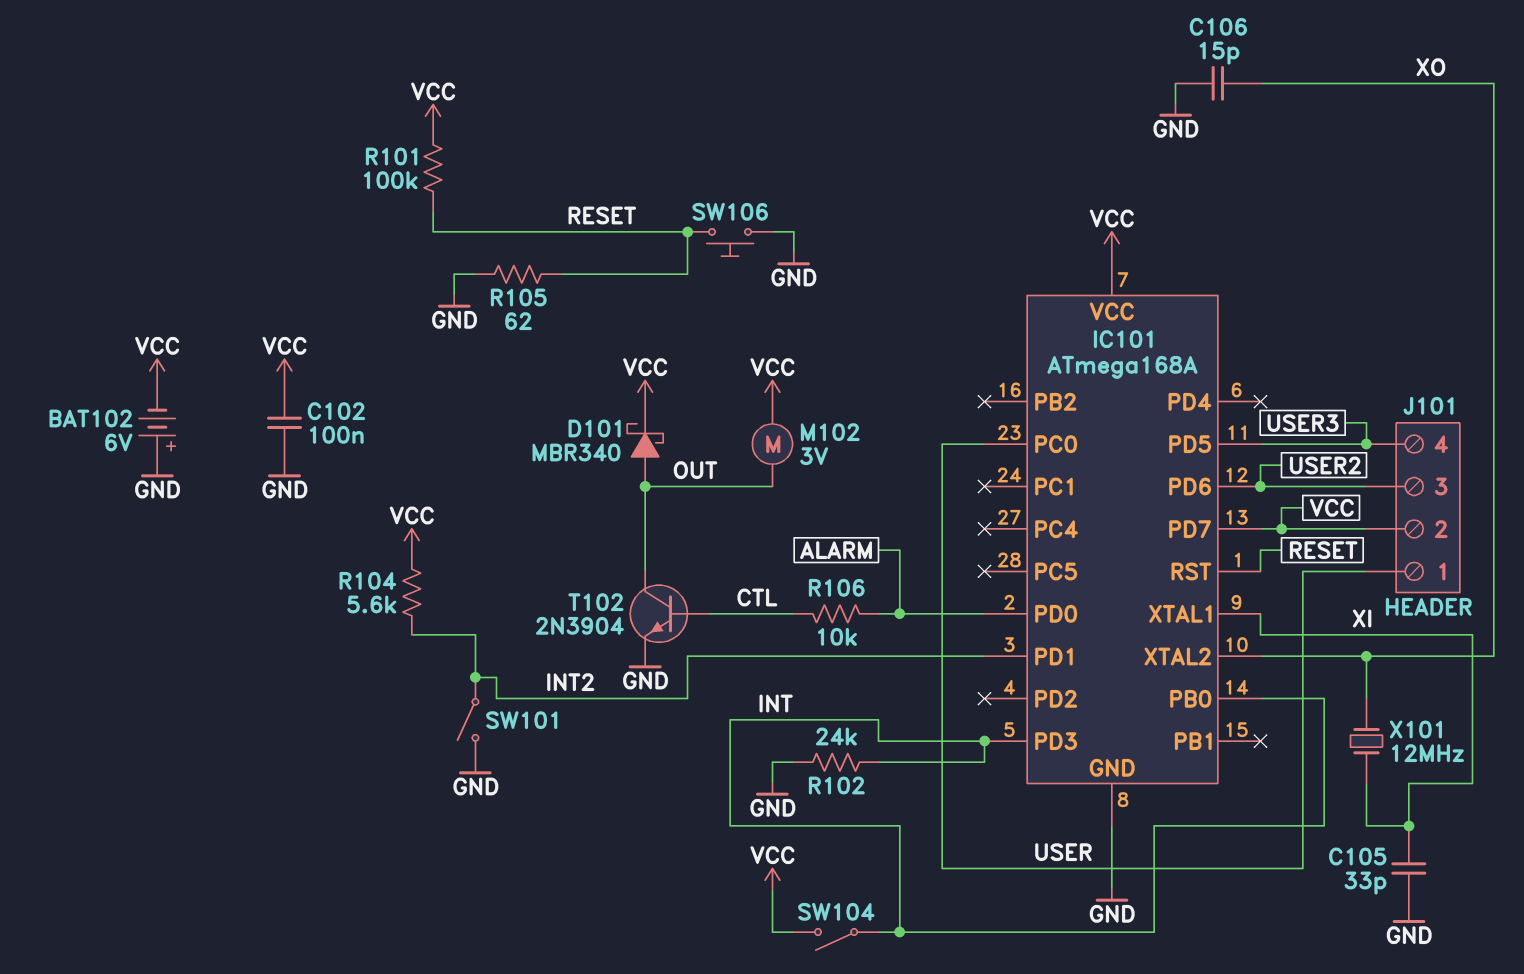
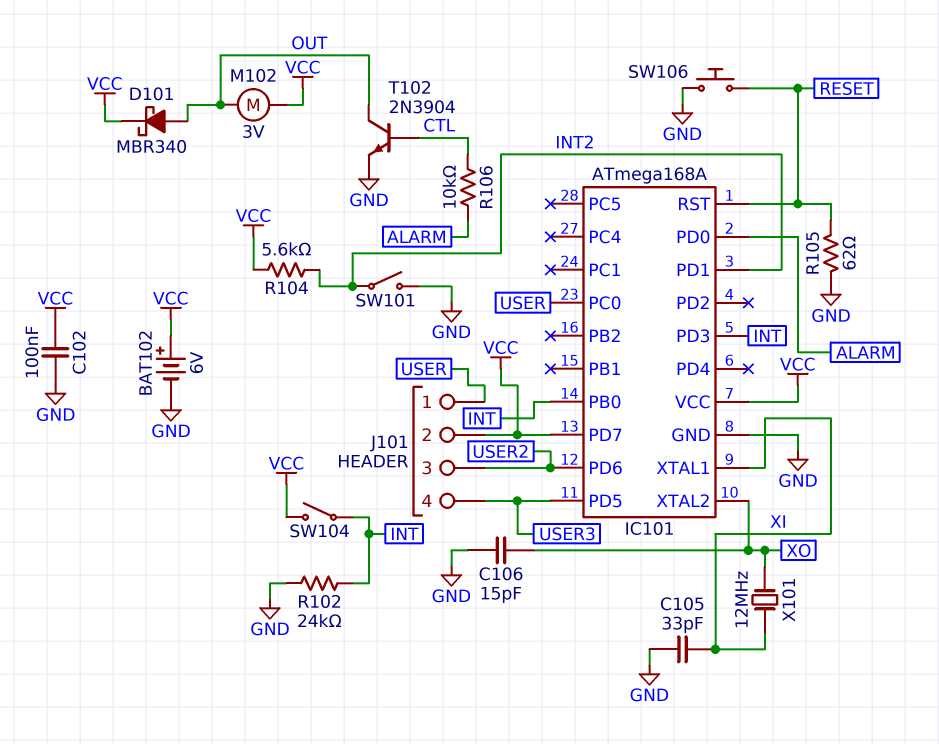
BAT102: 6V (plus GND, minus VCC) -> 6V (plus VCC, minus GND)
R101: 100k (RESET, VCC) -> none

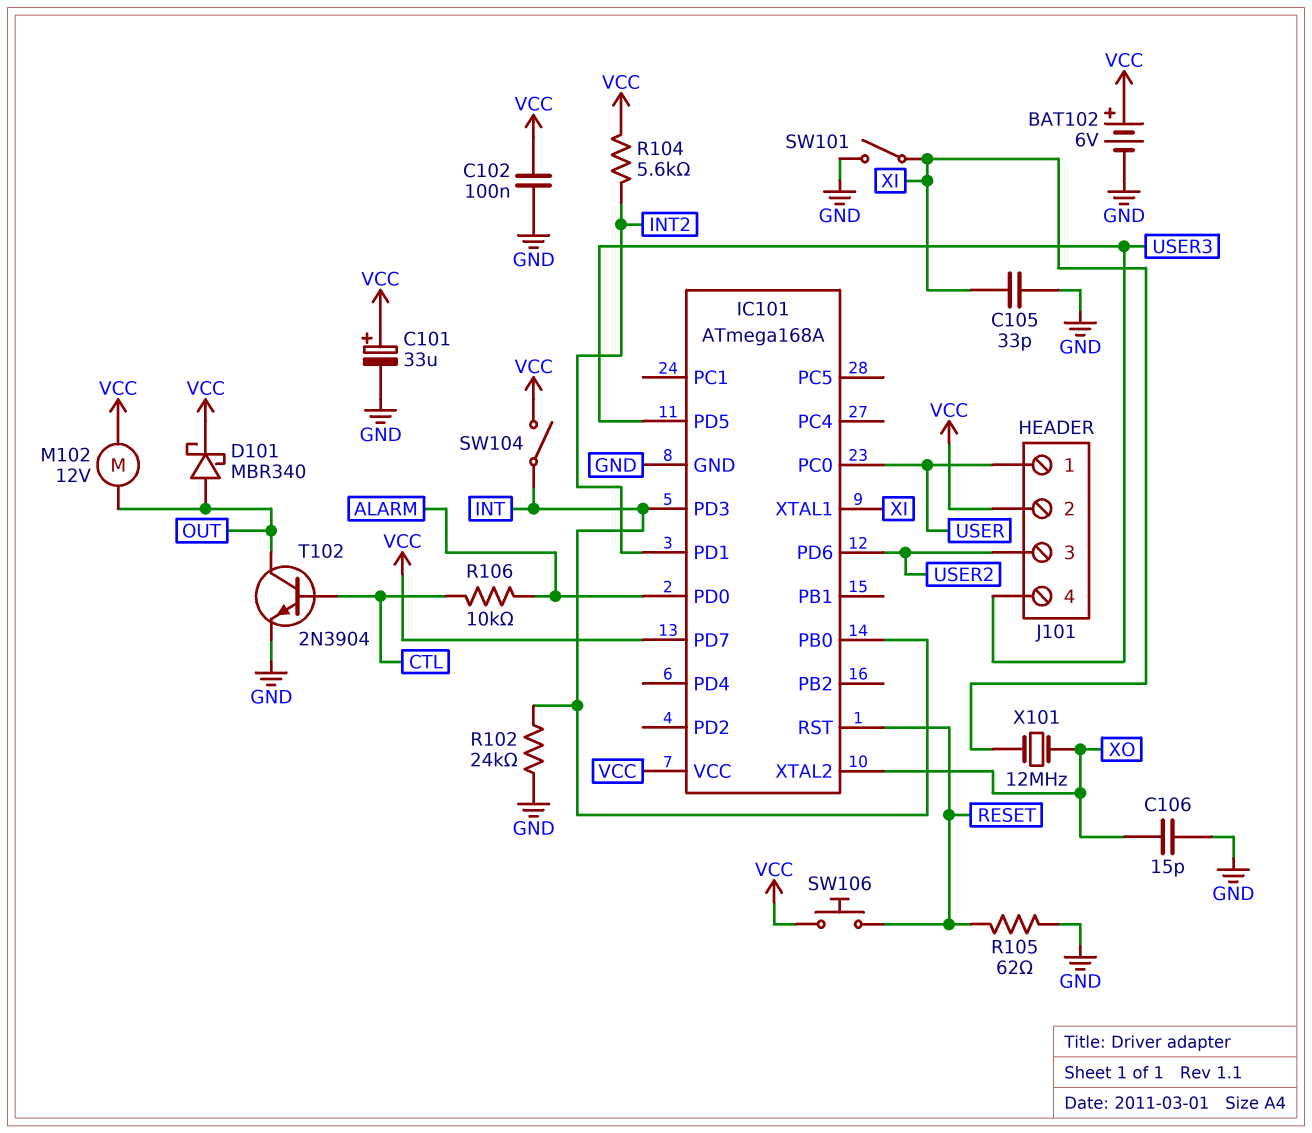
C101: none -> 33uF (plus VCC, minus GND)
M102: motor 3V (OUT, VCC) -> motor 12V (OUT, VCC)
SW101: switch (GND, INT2) -> switch (GND, XI)
SW106: button (GND, RESET) -> button (RESET, VCC)

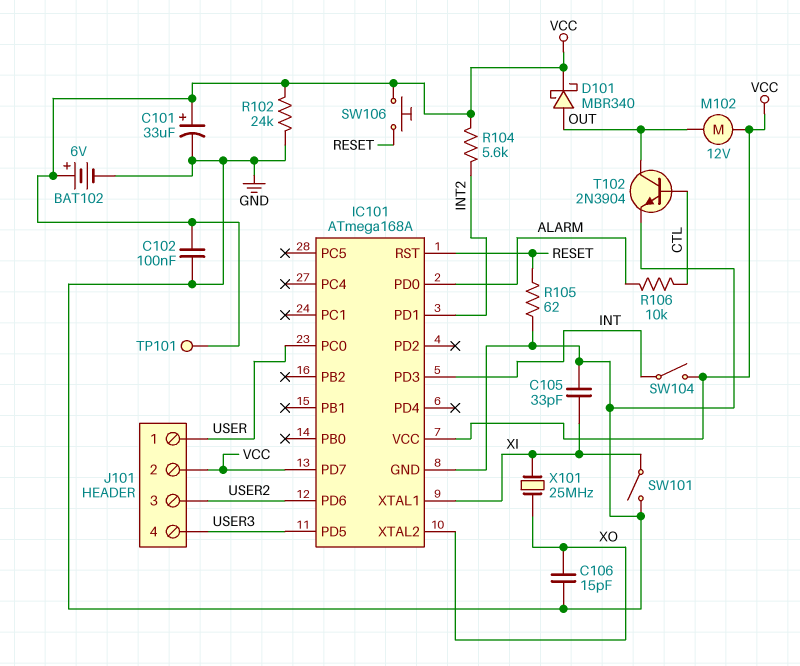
IC101 pin PB0: INT -> none
R102: 24k (GND, INT) -> 24k (GND, VCC)
TP101: none -> test point (VCC)
X101: 12MHz (XI, XO) -> 25MHz (XI, XO)

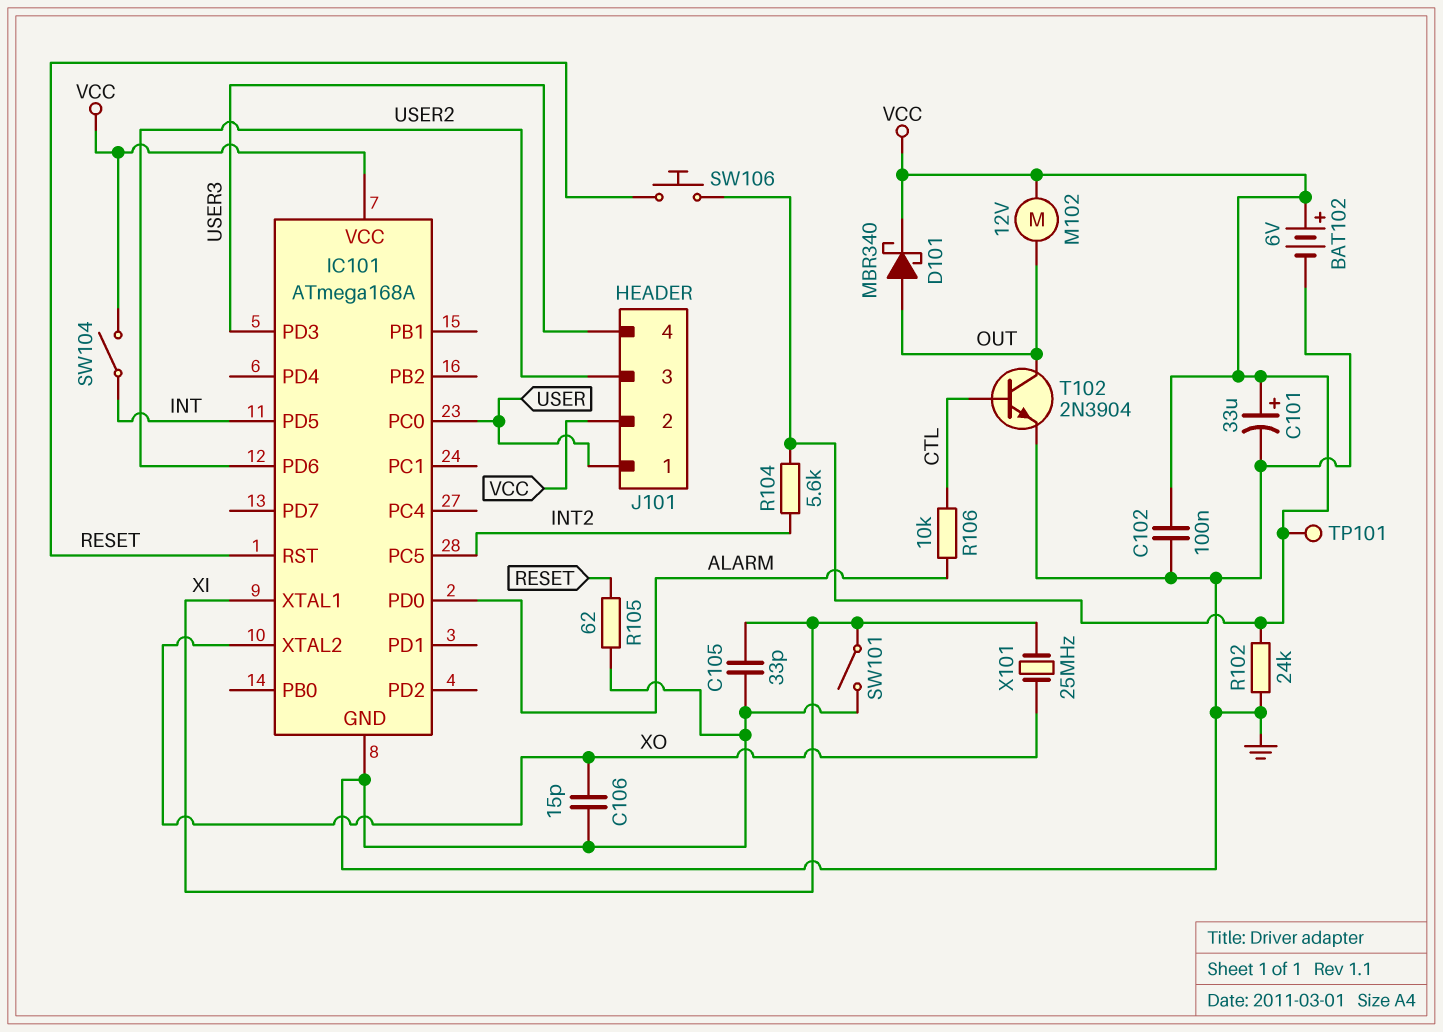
IC101 pin PC5: none -> INT2
IC101 pin PD1: INT2 -> none
IC101 pin PD3: INT -> USER3
IC101 pin PD5: USER3 -> INT
IC101 pin PD7: VCC -> none

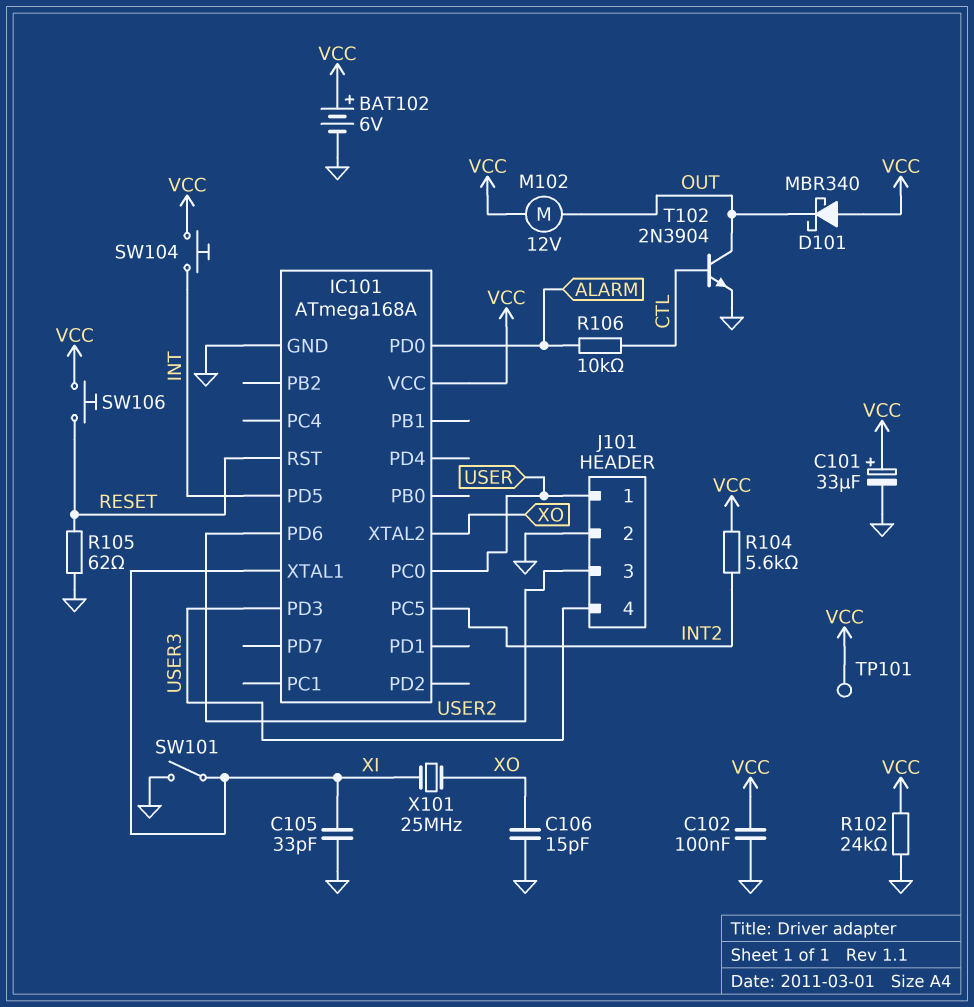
D101: schottky MBR340 (A OUT, K VCC) -> schottky MBR340 (A VCC, K OUT)
J101 pin 2: VCC -> GND
SW104: switch (INT, VCC) -> button (INT, VCC)

